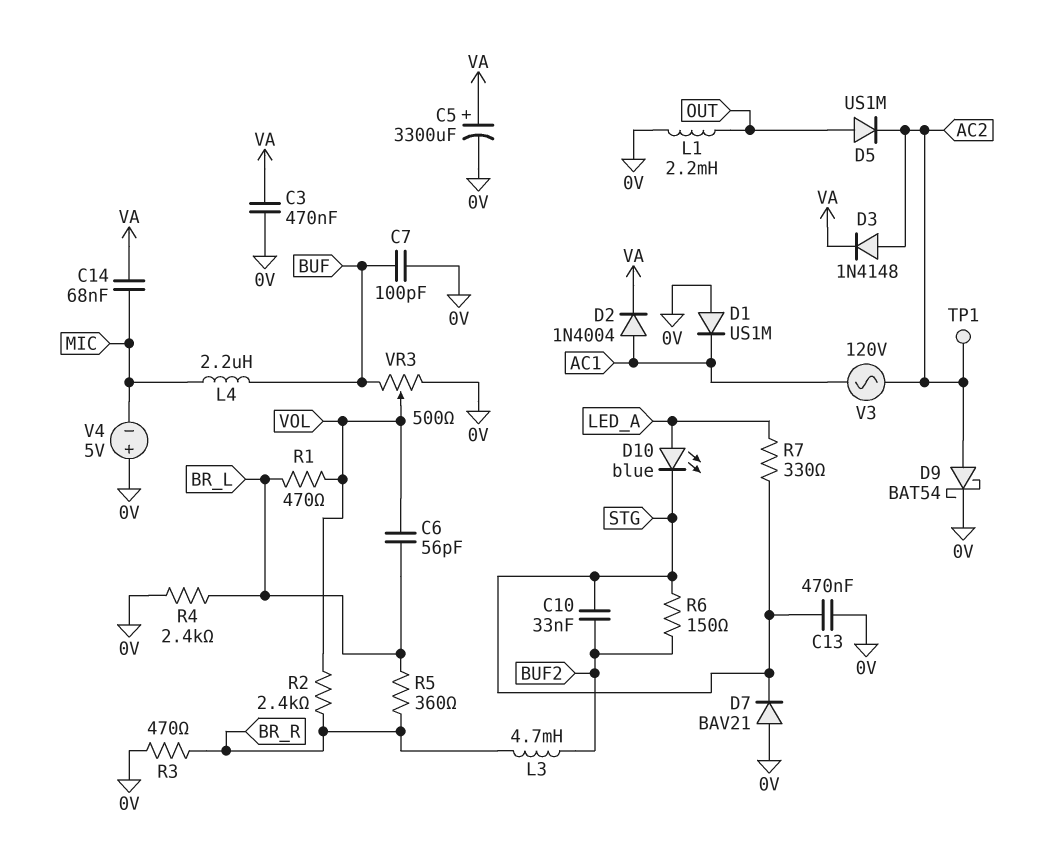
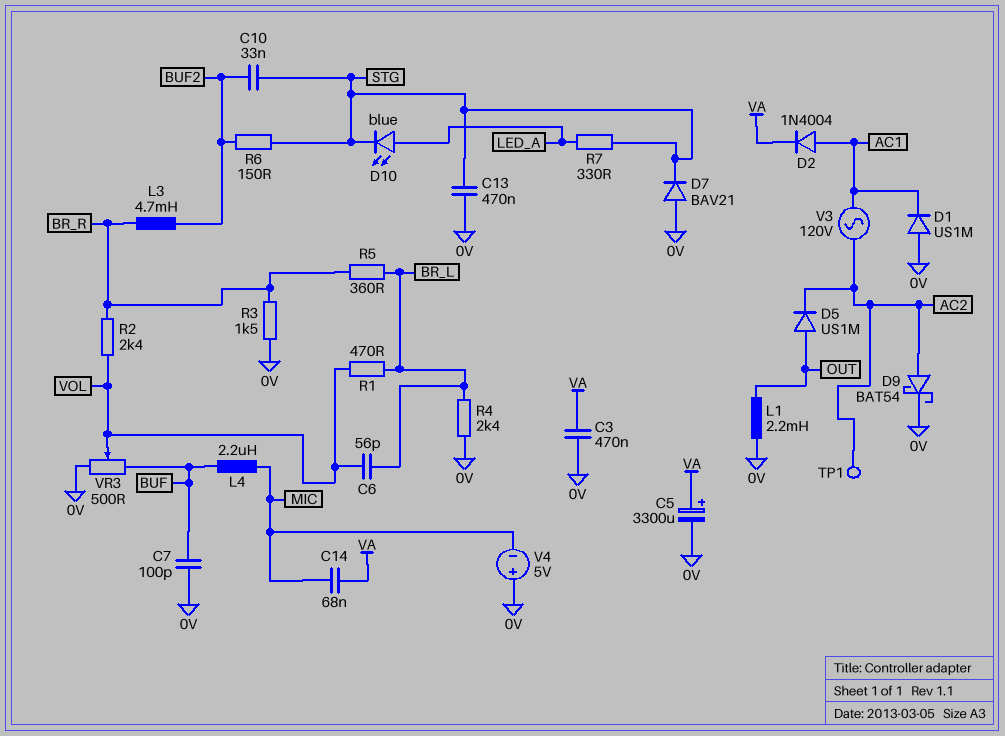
D3: diode 1N4148 (A AC2, K VA) -> none
R3: 470 (0V, BR_R) -> 1.5k (0V, BR_R)

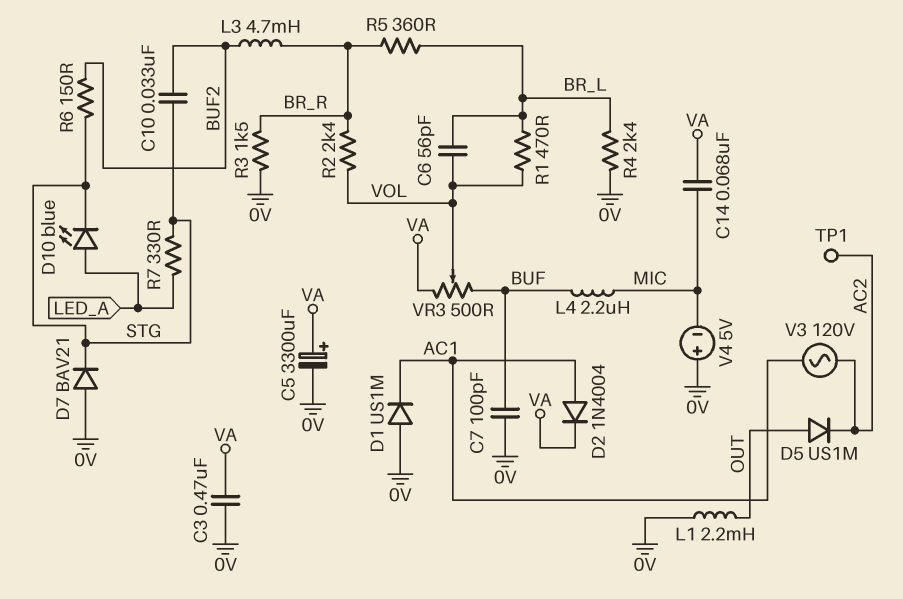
C13: 470nF (0V, STG) -> none
D9: schottky BAT54 (A AC2, K 0V) -> none
VR3: 500 (0V, BUF, wiper VOL) -> 500 (BUF, VA, wiper VOL)

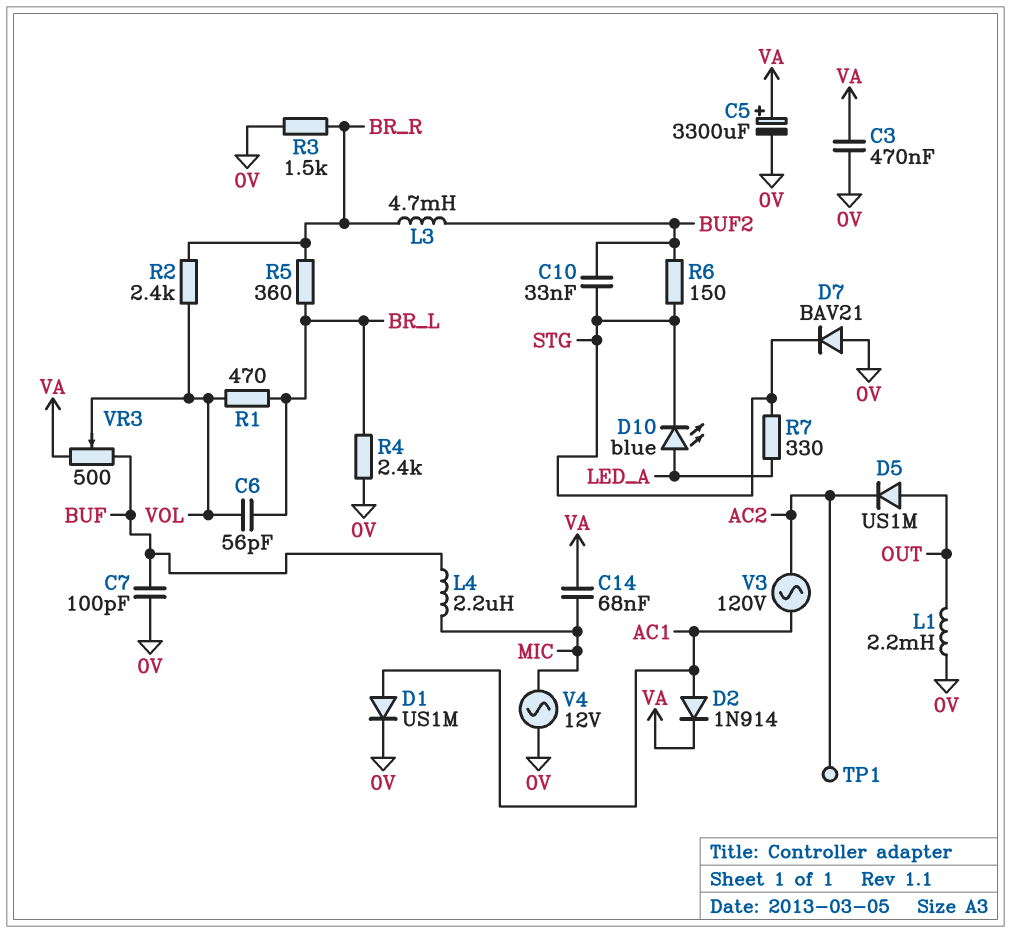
D1: diode US1M (A 0V, K AC1) -> diode US1M (A AC1, K 0V)
D2: diode 1N4004 (A AC1, K VA) -> diode 1N914 (A AC1, K VA)
V4: 5V (plus 0V, minus MIC) -> AC 12V (0V, MIC)

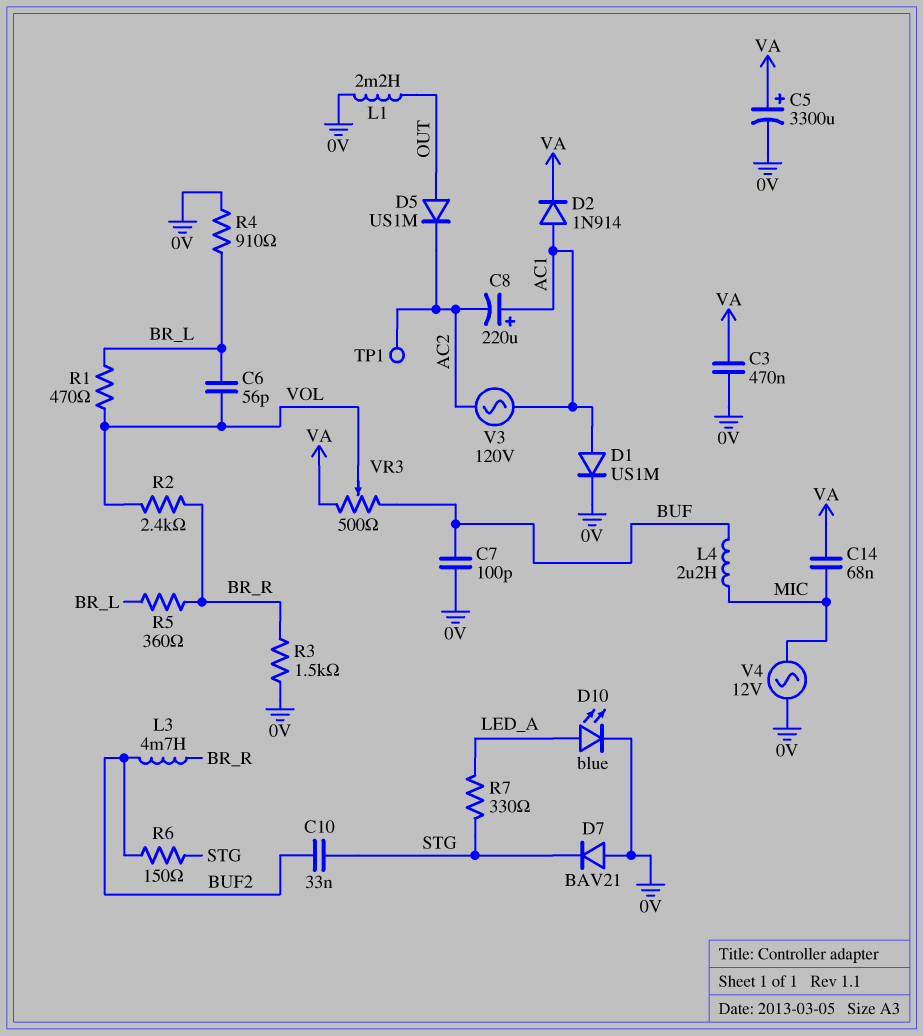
C8: none -> 220uF (plus AC1, minus AC2)
D10: LED blue (A LED_A, K STG) -> LED blue (A LED_A, K 0V)
R4: 2.4k (0V, BR_L) -> 910 (0V, BR_L)

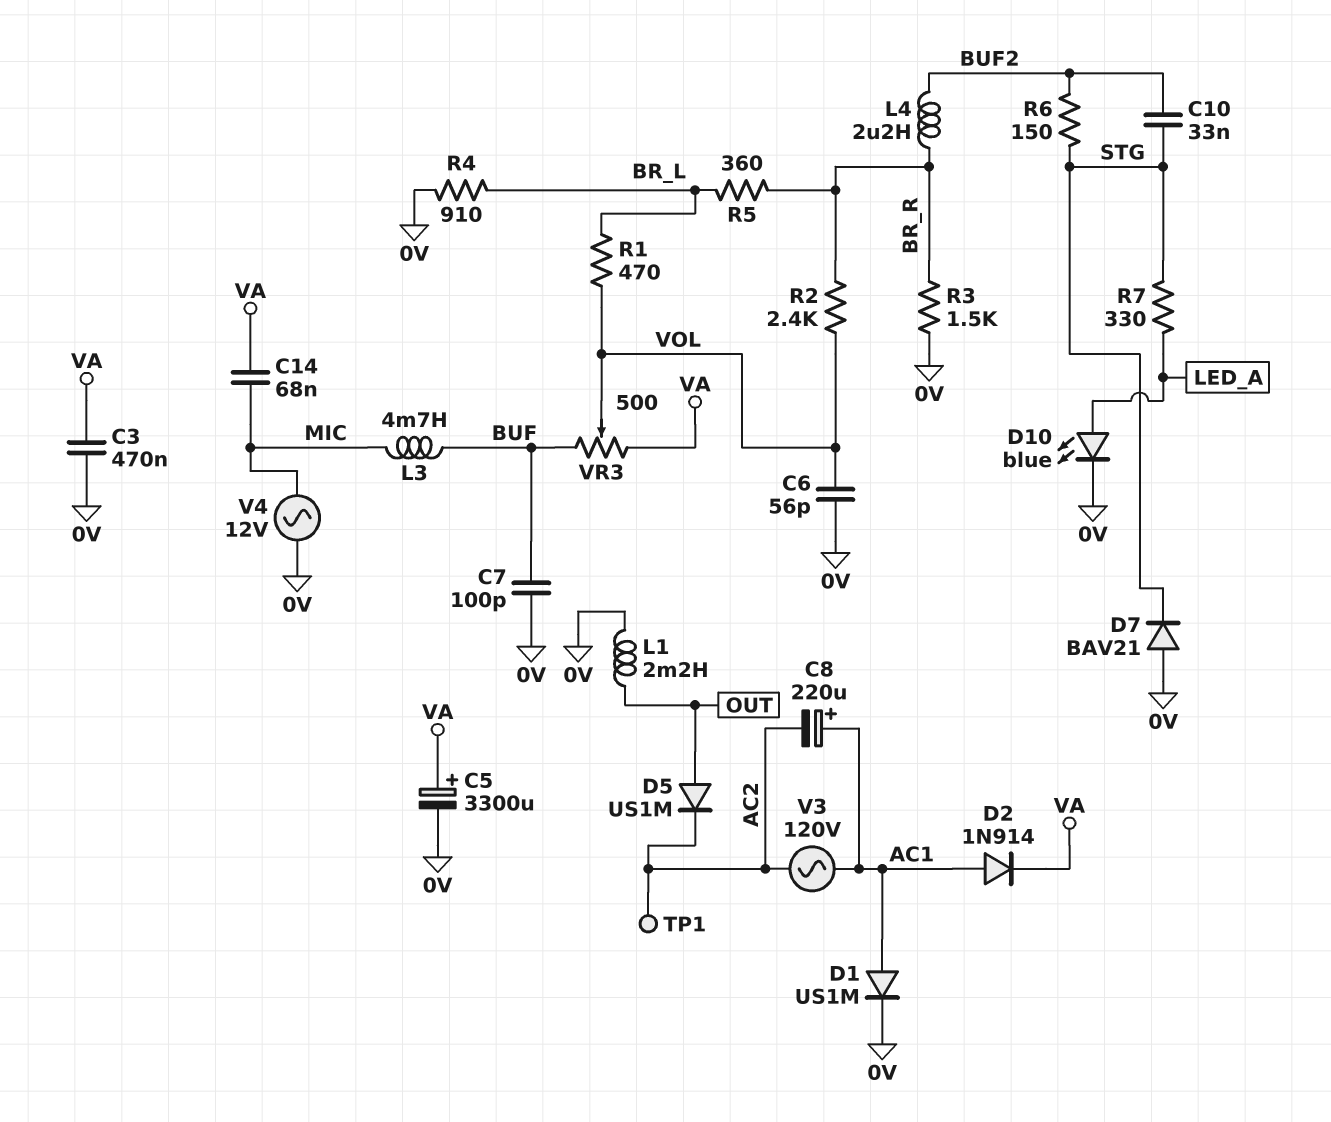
C6: 56pF (BR_L, VOL) -> 56pF (0V, VOL)
L3: 4.7mH (BR_R, BUF2) -> 4.7mH (BUF, MIC)
L4: 2.2uH (BUF, MIC) -> 2.2uH (BR_R, BUF2)

